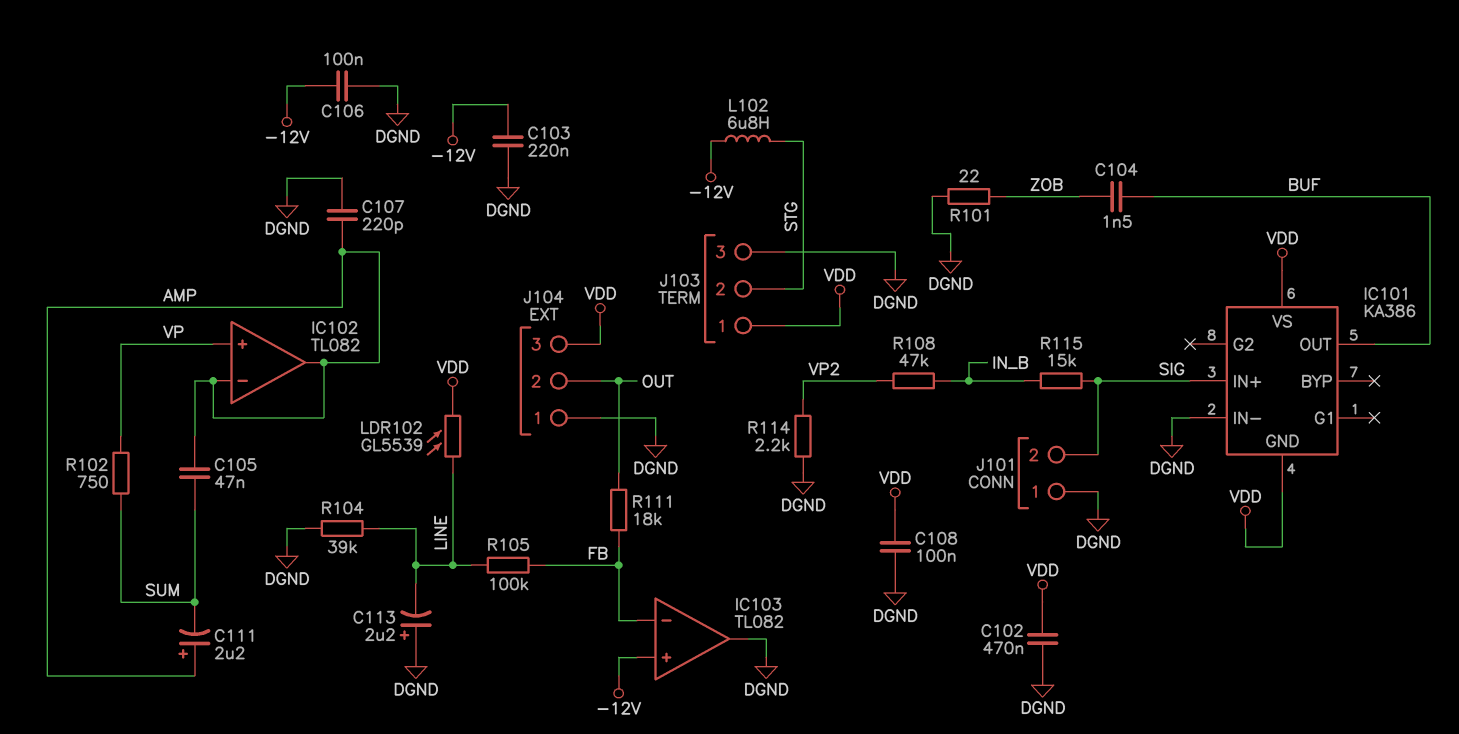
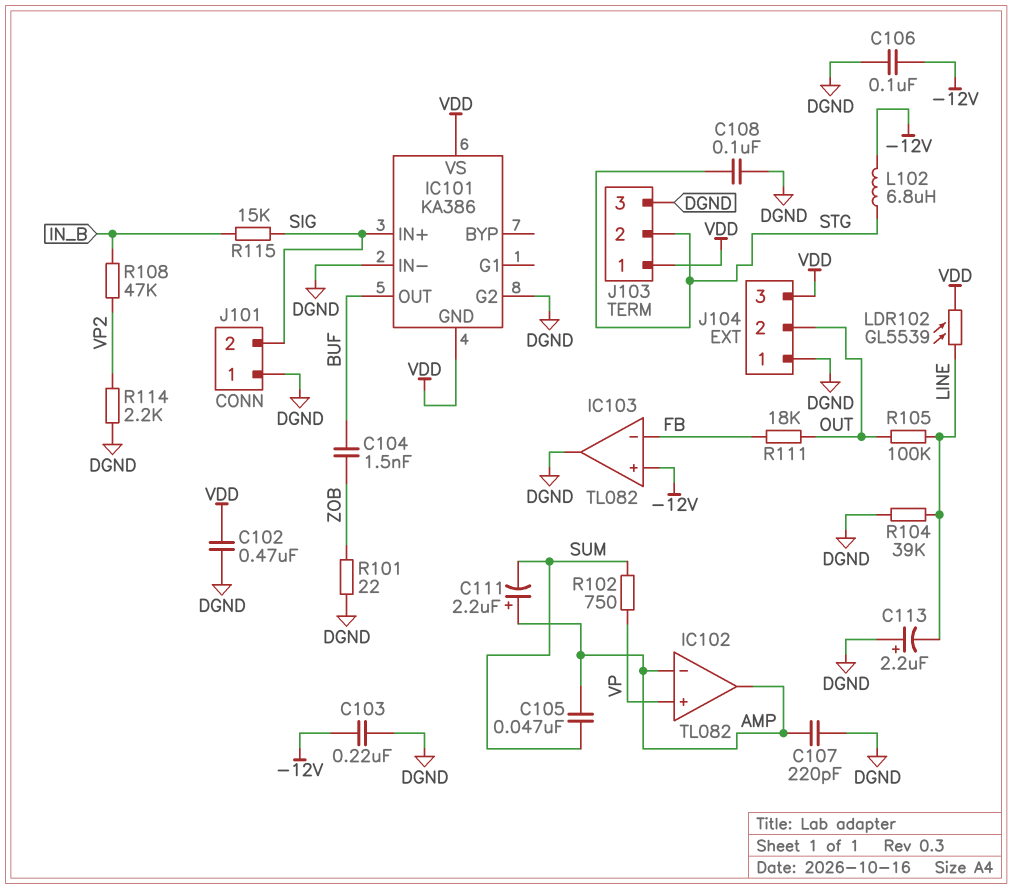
C108: 100nF (DGND, VDD) -> 100nF (DGND, STG)
IC101 pin G2: none -> DGND
R105: 100k (FB, LINE) -> 100k (LINE, OUT)

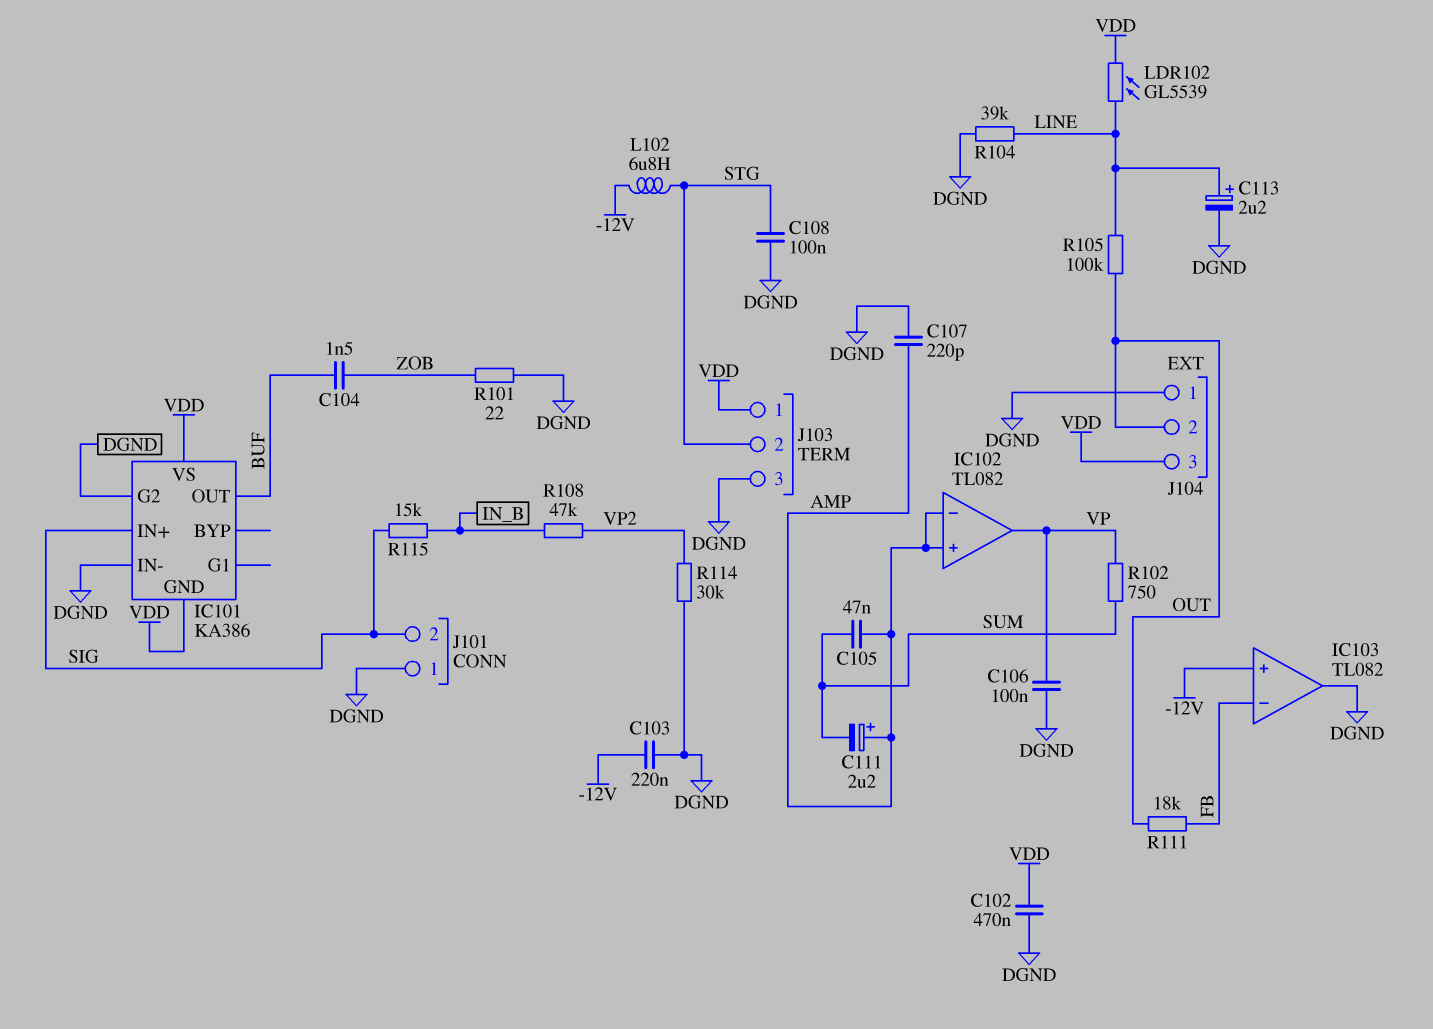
C106: 100nF (-12V, DGND) -> 100nF (DGND, VP)
C113: 2.2uF (plus DGND, minus LINE) -> 2.2uF (plus LINE, minus DGND)
IC102 pin in+: VP -> AMP
IC102 pin out: AMP -> VP
R114: 2.2k (DGND, VP2) -> 30k (DGND, VP2)

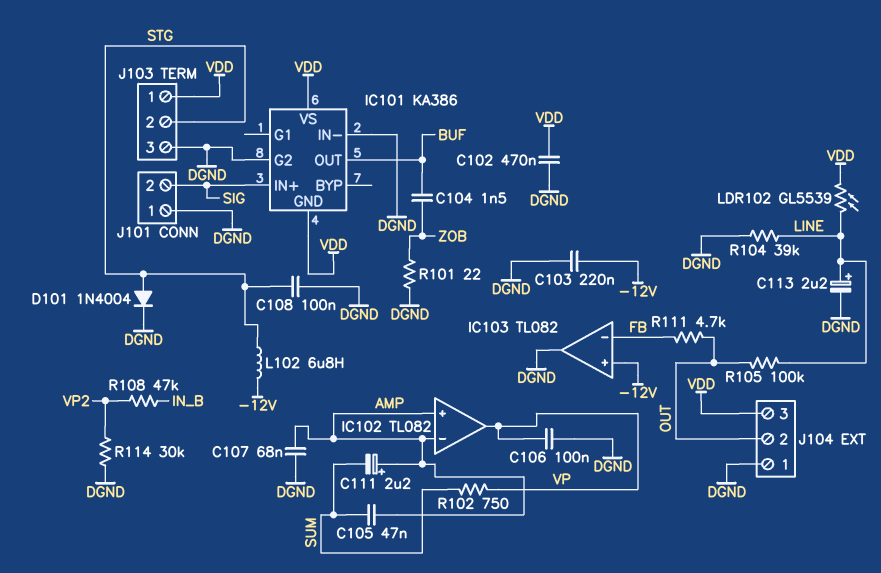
C107: 220pF (AMP, DGND) -> 68nF (AMP, DGND)
D101: none -> diode 1N4004 (A STG, K DGND)
R111: 18k (FB, OUT) -> 4.7k (FB, OUT)
R115: 15k (IN_B, SIG) -> none

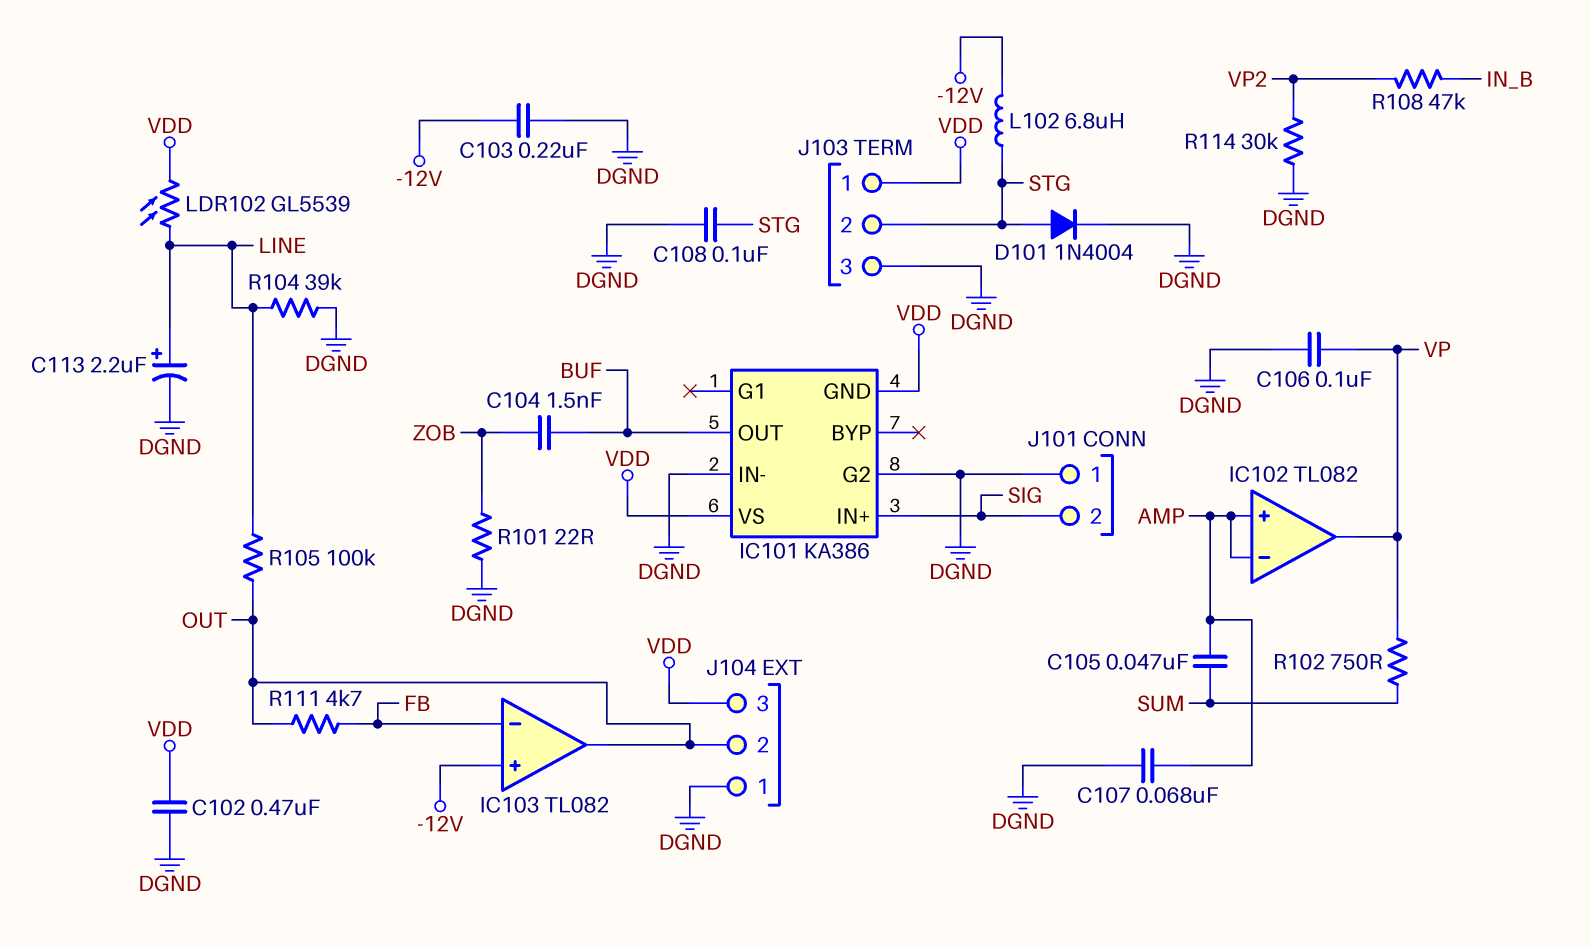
C111: 2.2uF (plus AMP, minus SUM) -> none
IC103 pin out: DGND -> OUT

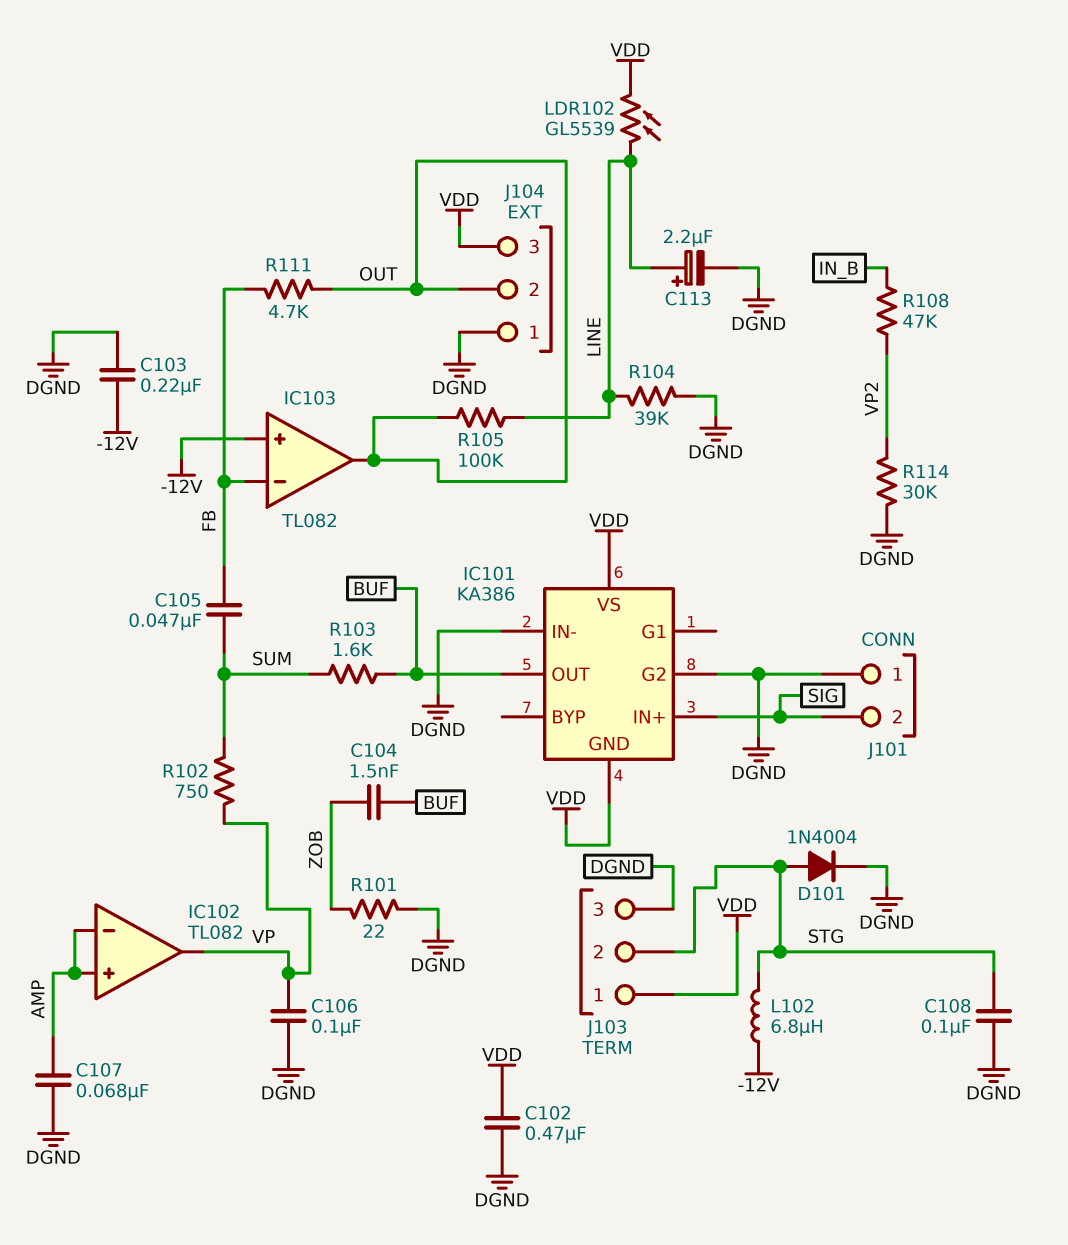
C105: 47nF (AMP, SUM) -> 47nF (FB, SUM)
R103: none -> 1.6k (BUF, SUM)

